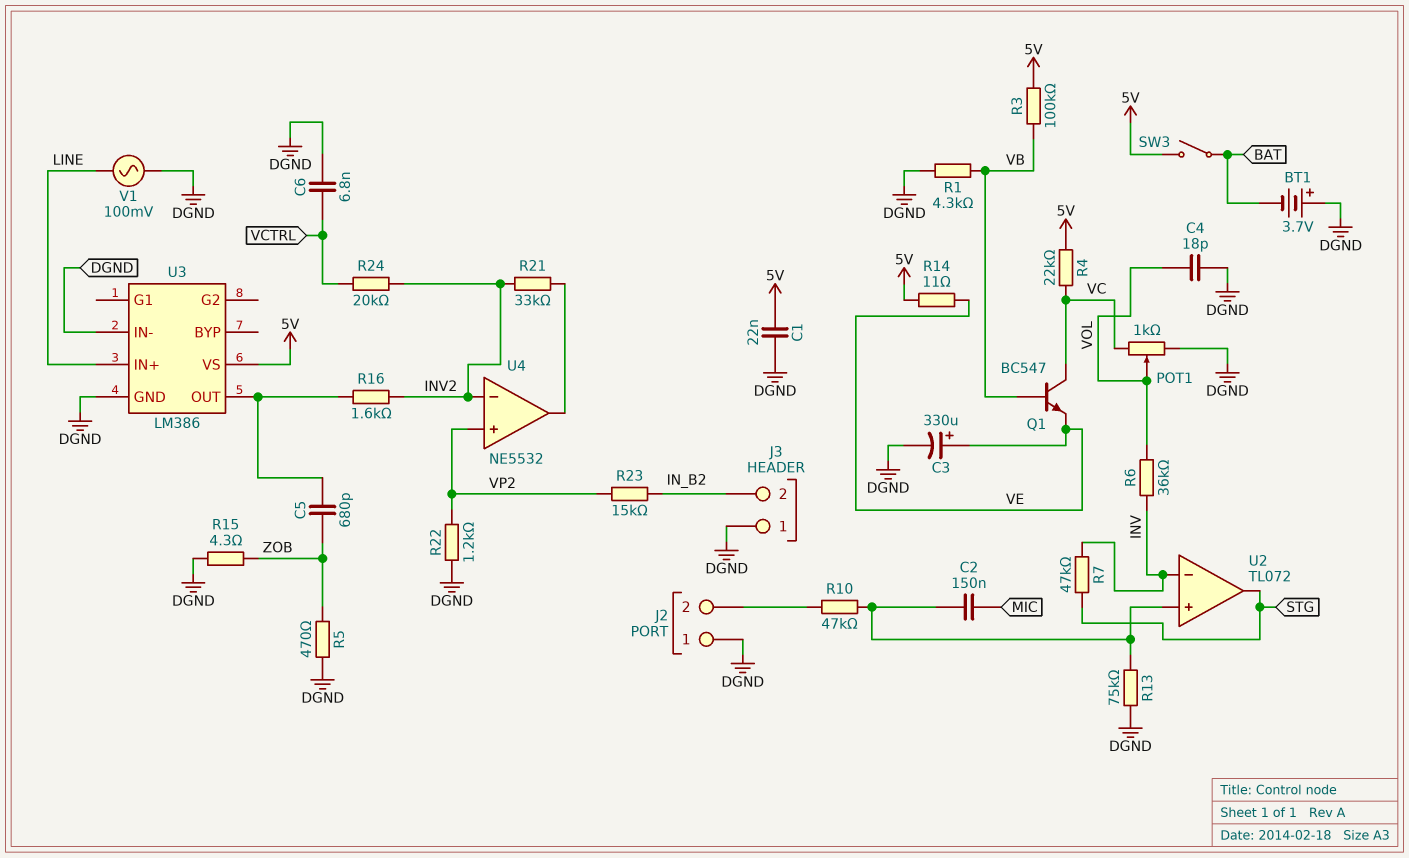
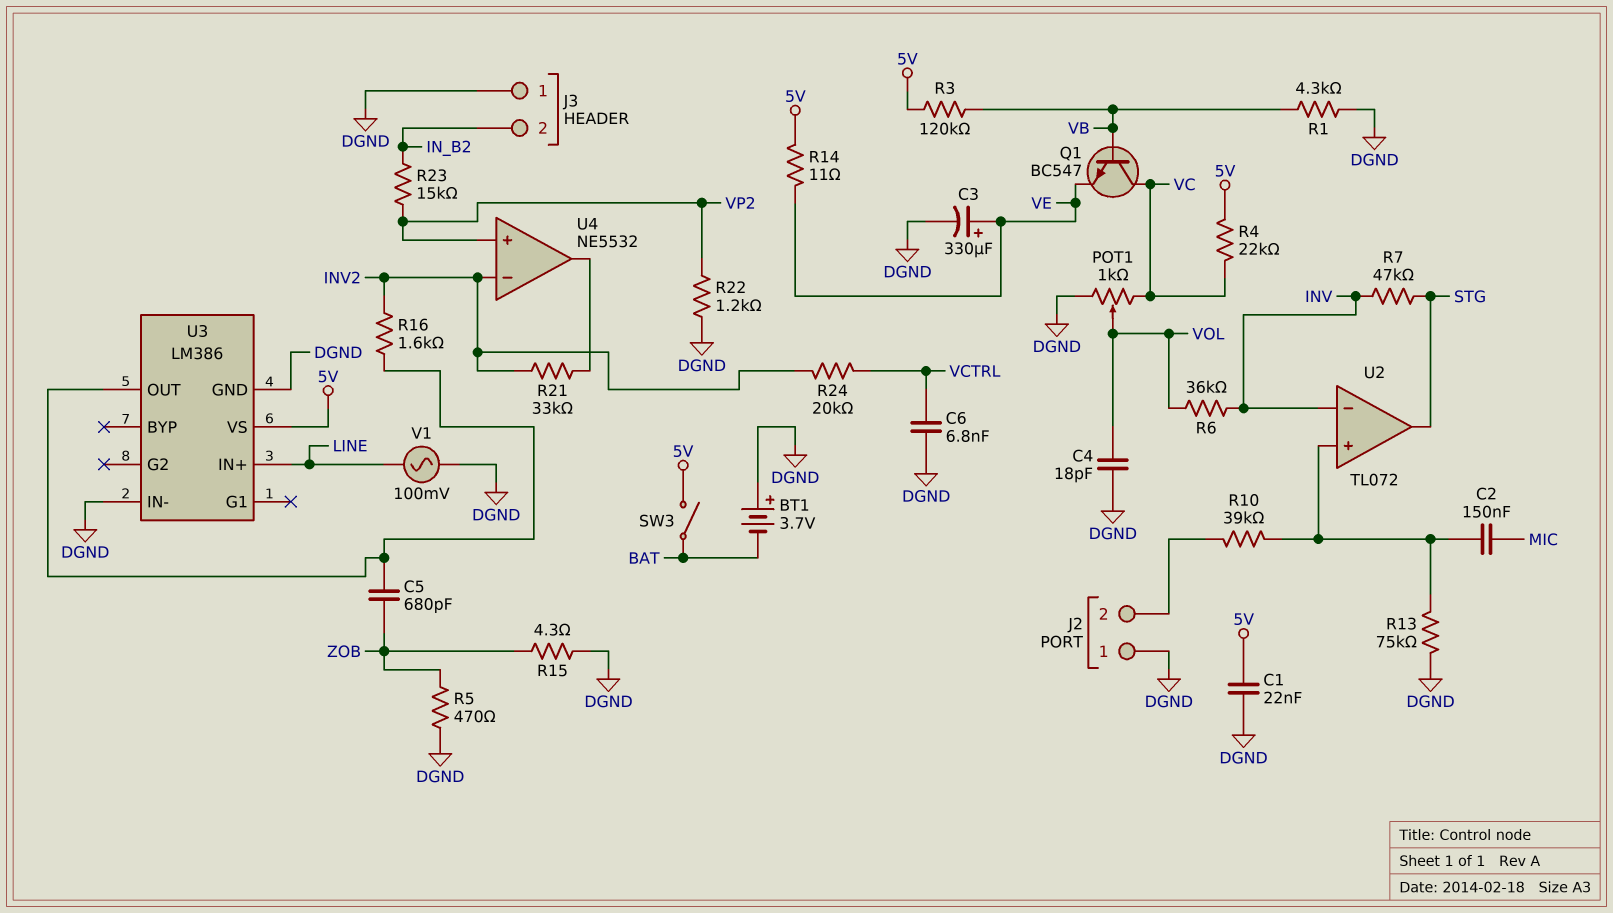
R3: 100k (5V, VB) -> 120k (5V, VB)
R10: 47k (J2/2, U2/in+) -> 39k (J2/2, U2/in+)

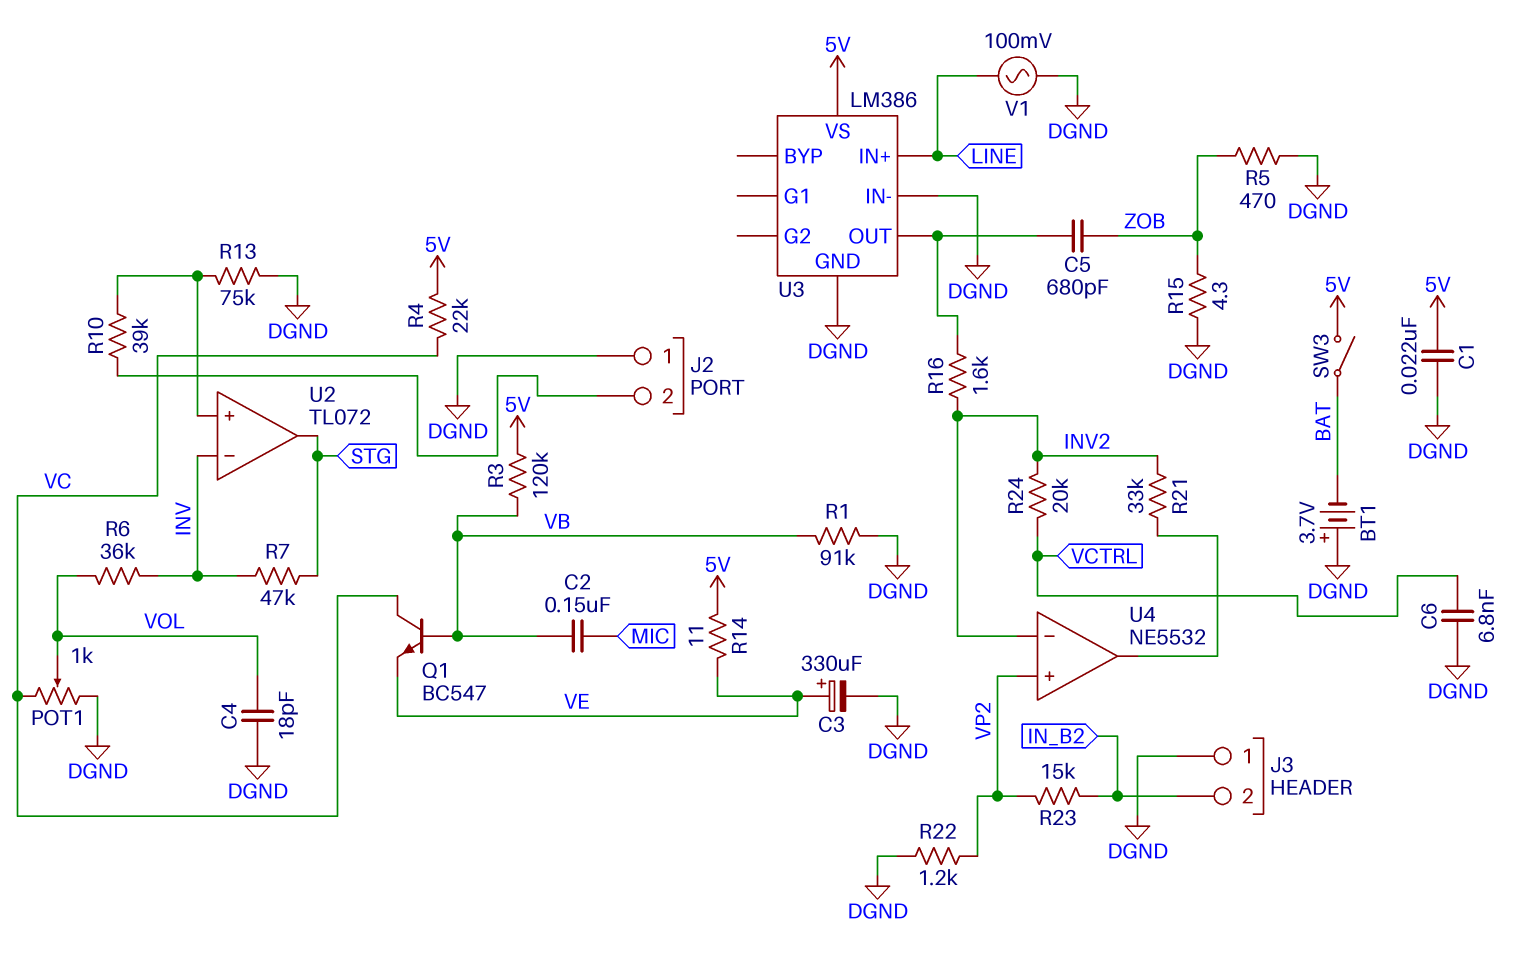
C2: 150nF (MIC, U2/in+) -> 150nF (MIC, VB)
R1: 4.3k (DGND, VB) -> 91k (DGND, VB)

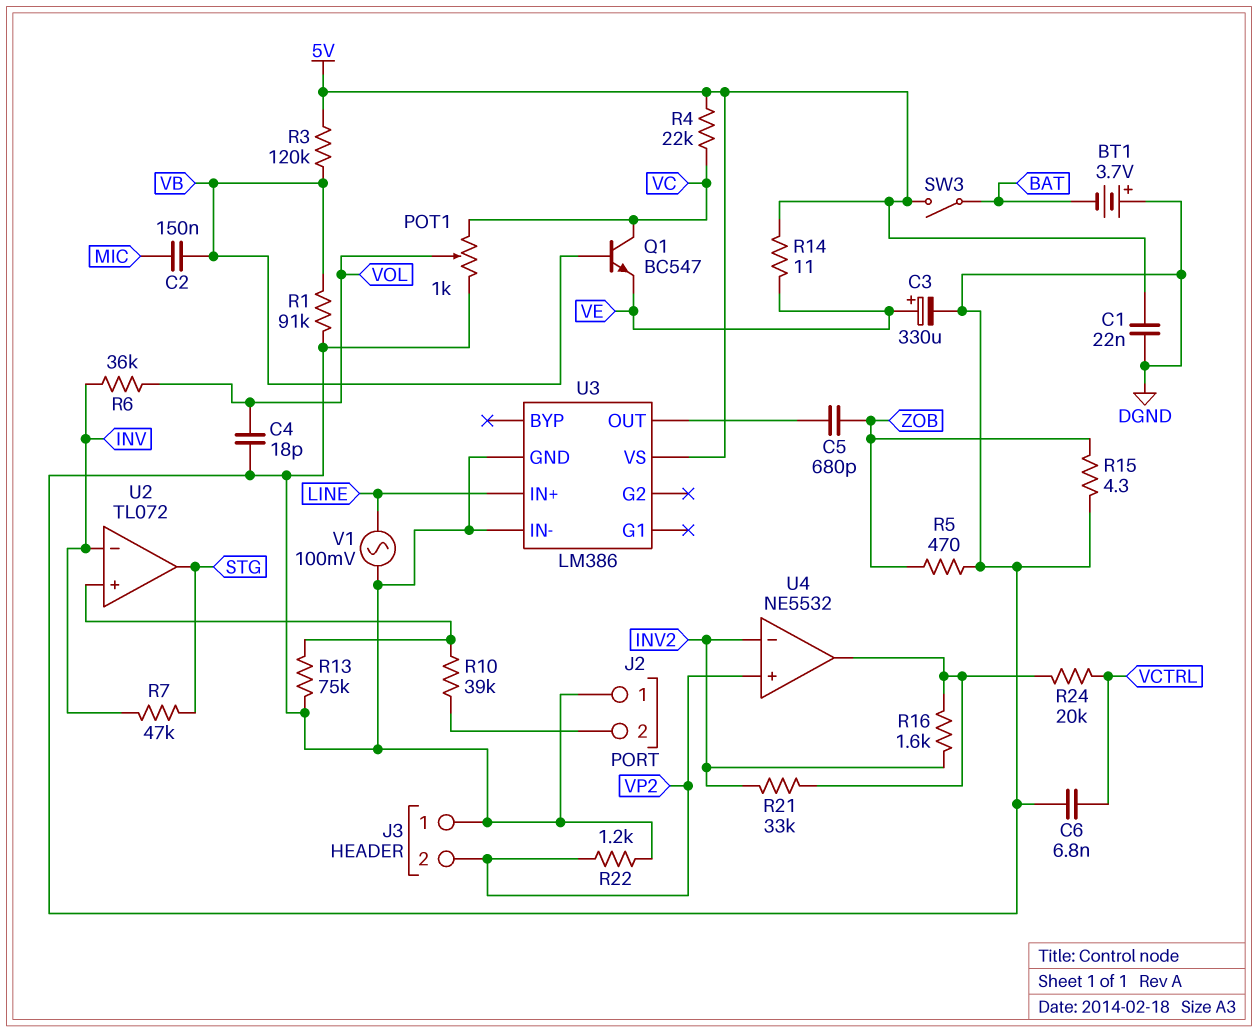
J3 pin 2: IN_B2 -> VP2
R16: 1.6k (INV2, U3/OUT) -> 1.6k (INV2, U4/out)
R23: 15k (IN_B2, VP2) -> none
R24: 20k (INV2, VCTRL) -> 20k (U4/out, VCTRL)

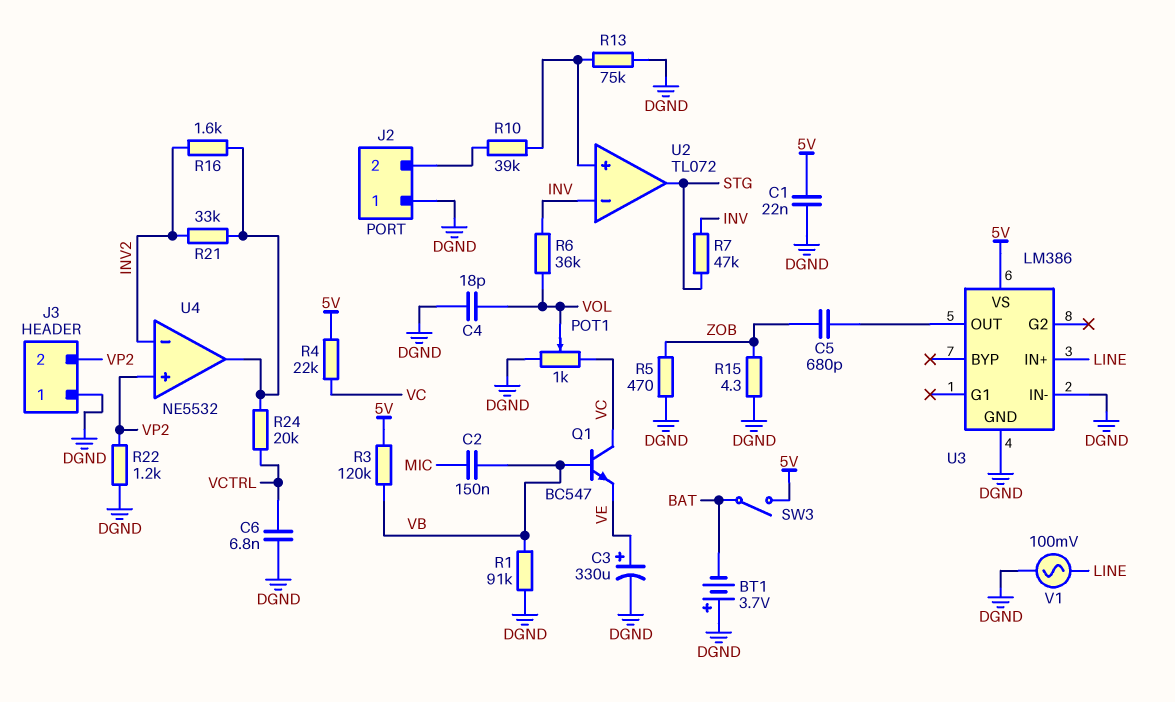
R14: 11 (5V, VE) -> none

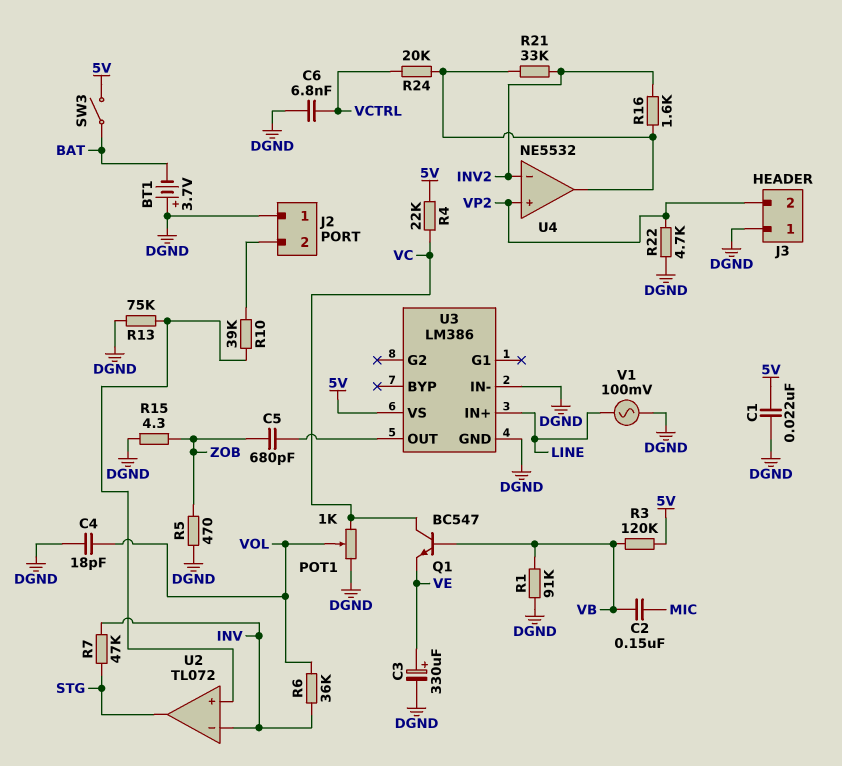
R22: 1.2k (DGND, VP2) -> 4.7k (DGND, VP2)

